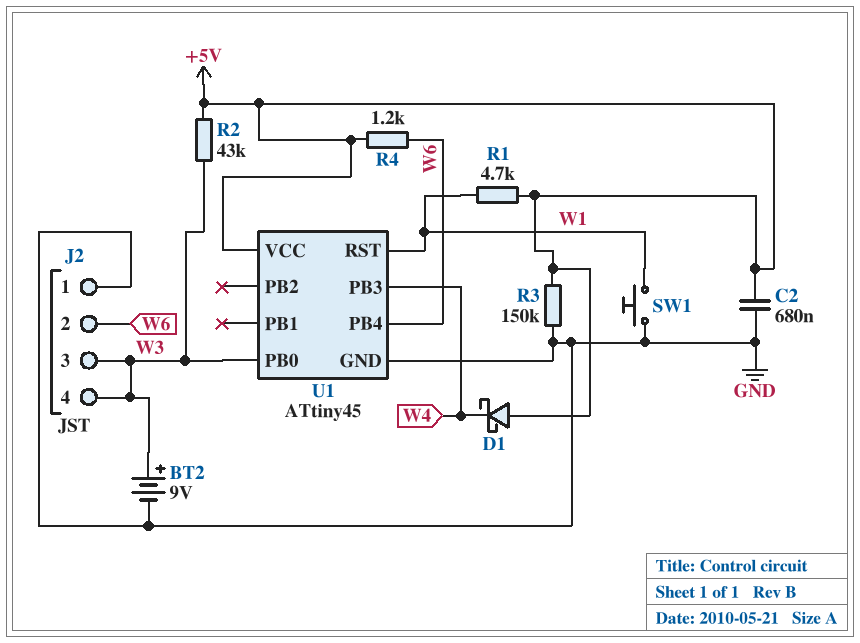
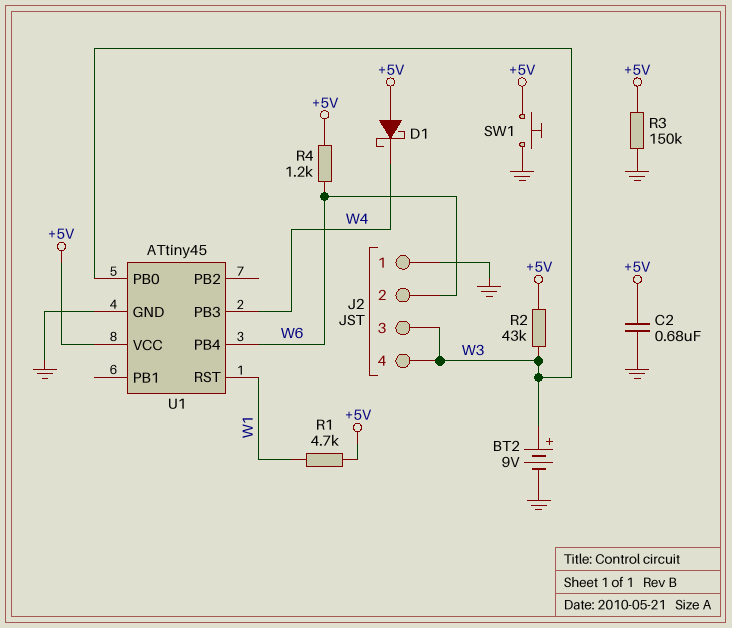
SW1: button (GND, W1) -> button (+5V, GND)

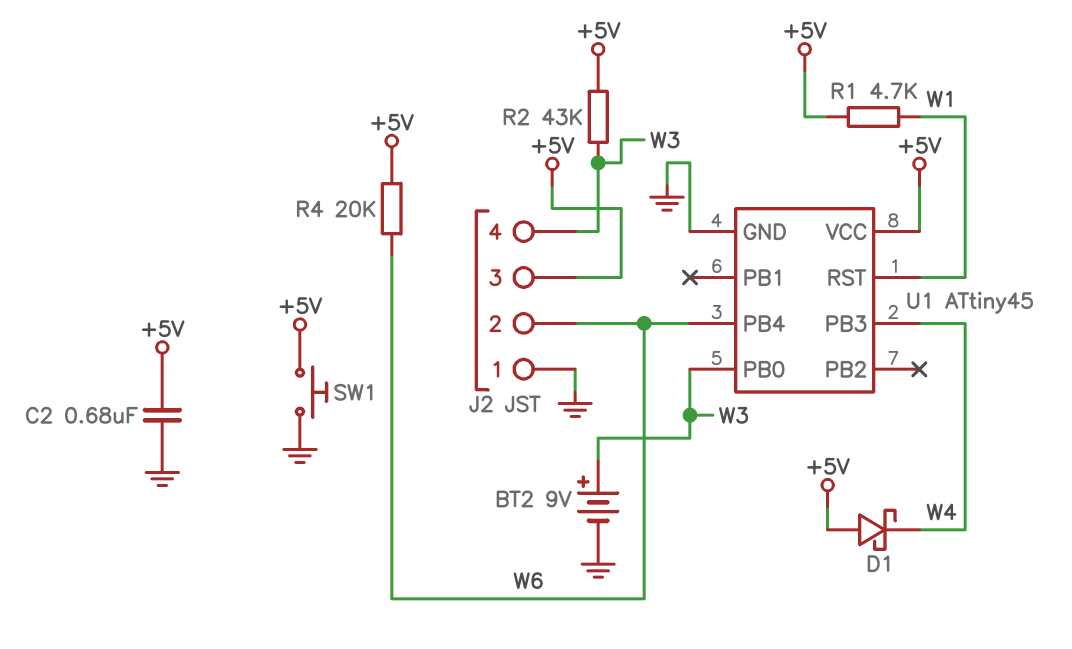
J2 pin 3: W3 -> +5V
R3: 150k (+5V, GND) -> none
R4: 1.2k (+5V, W6) -> 20k (+5V, W6)

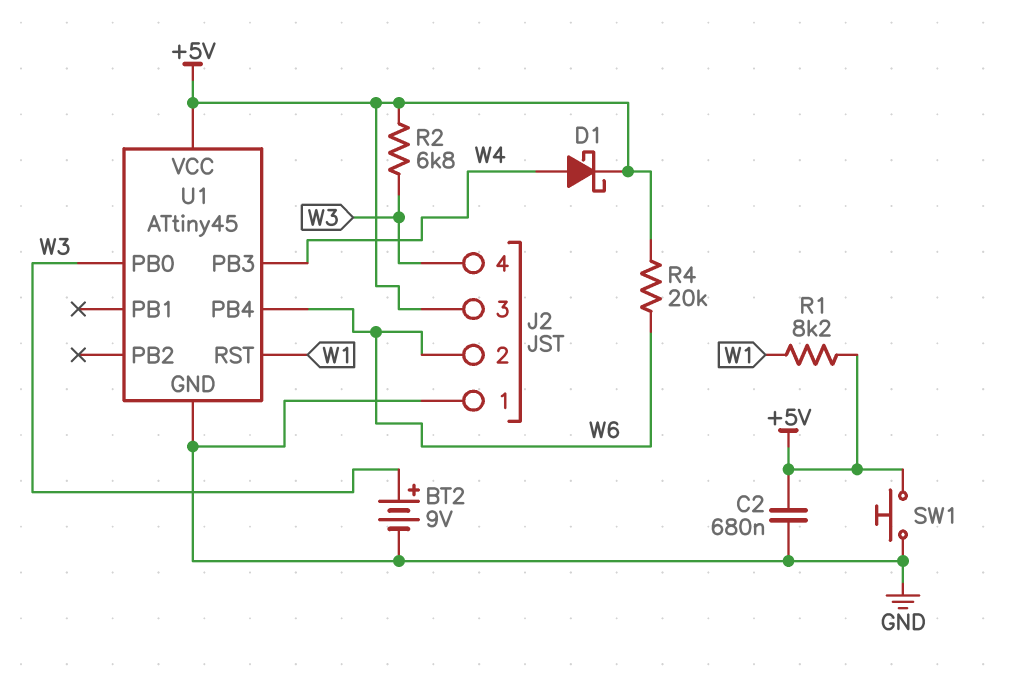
D1: schottky (A +5V, K W4) -> schottky (A W4, K +5V)
R1: 4.7k (+5V, W1) -> 8.2k (+5V, W1)
R2: 43k (+5V, W3) -> 6.8k (+5V, W3)

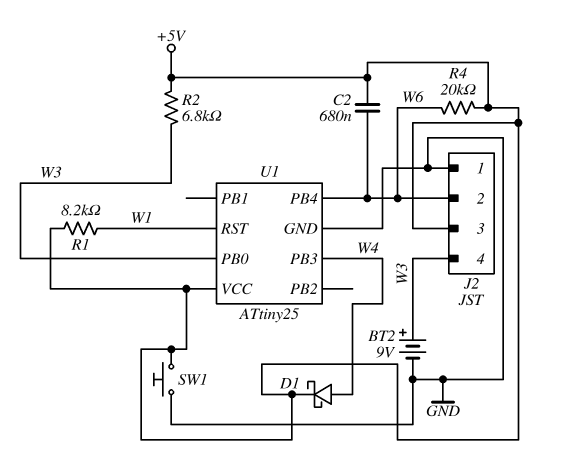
C2: 680nF (+5V, GND) -> 680nF (+5V, W6)
U1: ATtiny45 -> ATtiny25

